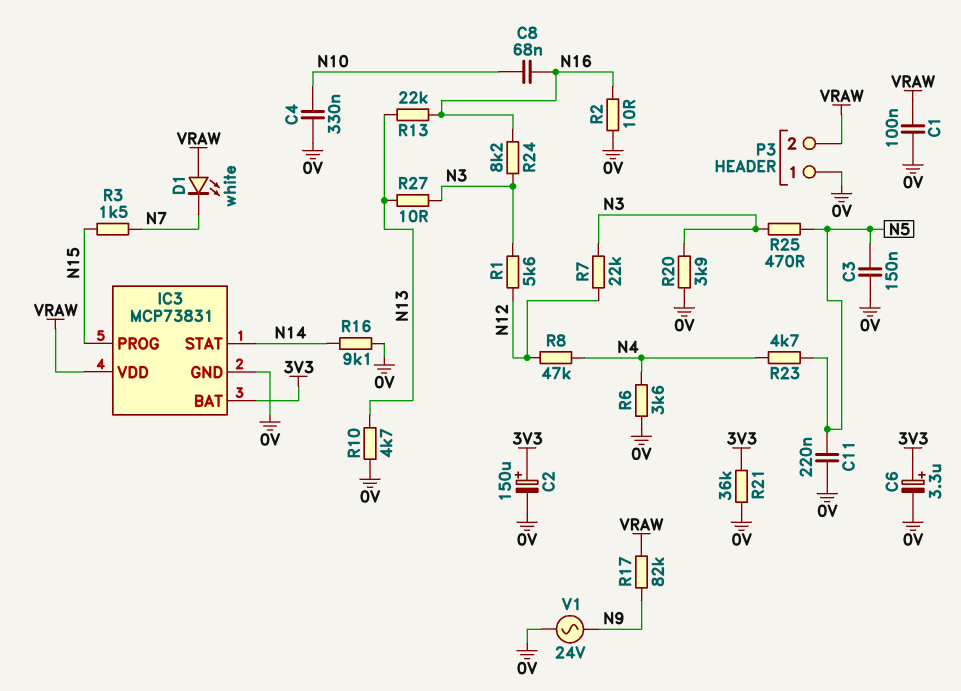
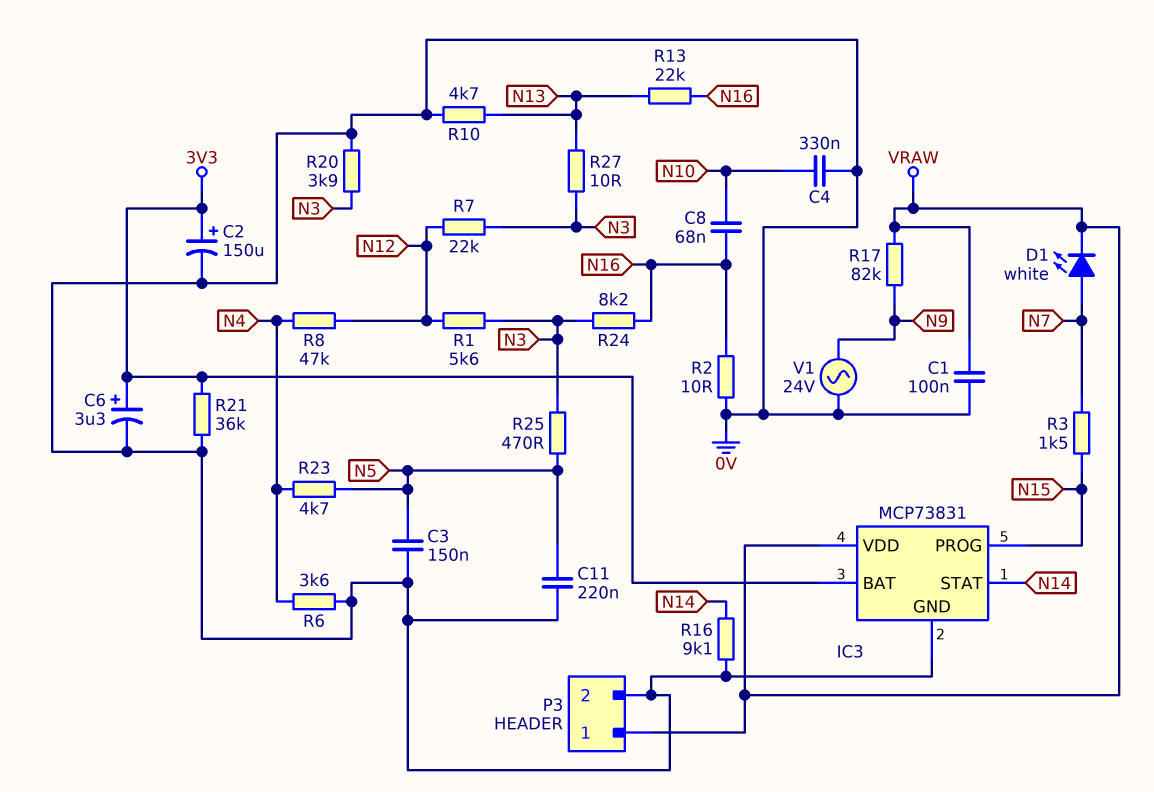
D1: LED white (A VRAW, K N7) -> LED white (A N7, K VRAW)
P3 pin 1: 0V -> VRAW
P3 pin 2: VRAW -> 0V

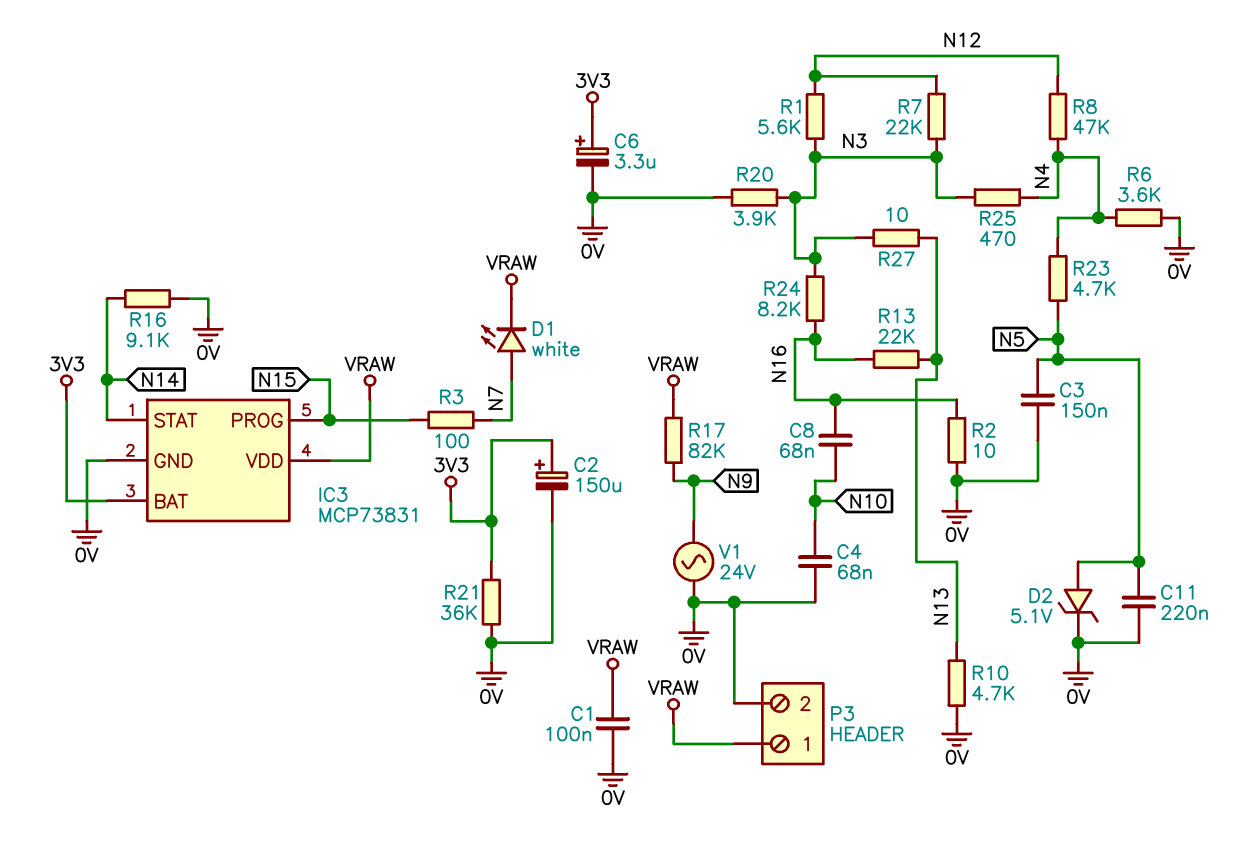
C4: 330nF (0V, N10) -> 68nF (0V, N10)
D2: none -> zener 5.1V (A N5, K 0V)
R3: 1.5k (N7, N15) -> 100 (N7, N15)
R25: 470 (N3, N5) -> 470 (N3, N4)

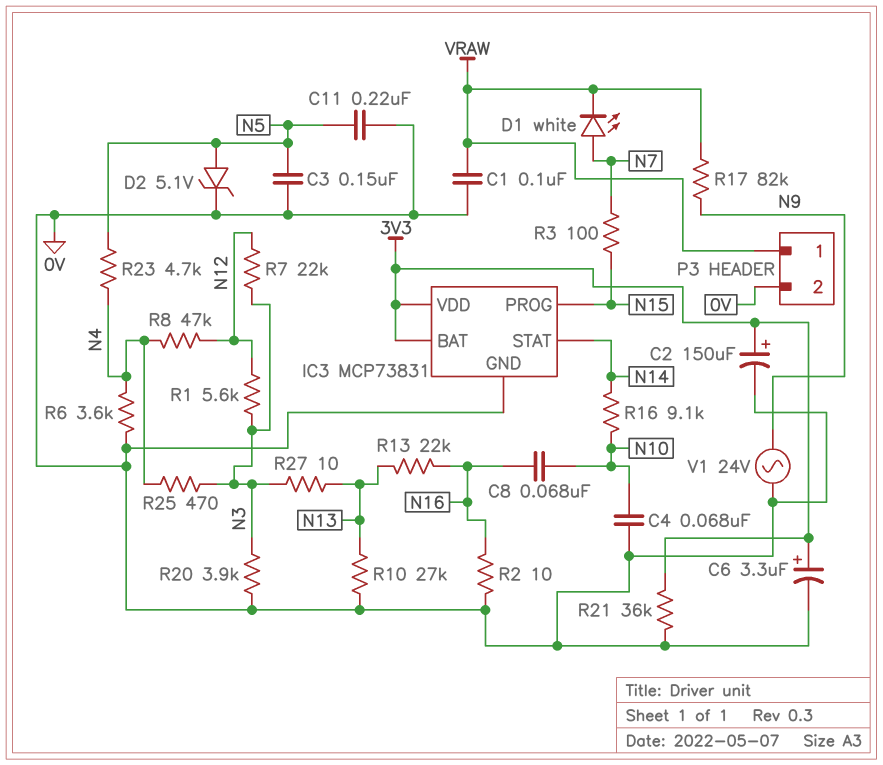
IC3 pin VDD: VRAW -> 3V3
R10: 4.7k (0V, N13) -> 27k (0V, N13)
R16: 9.1k (0V, N14) -> 9.1k (N10, N14)
R24: 8.2k (N3, N16) -> none

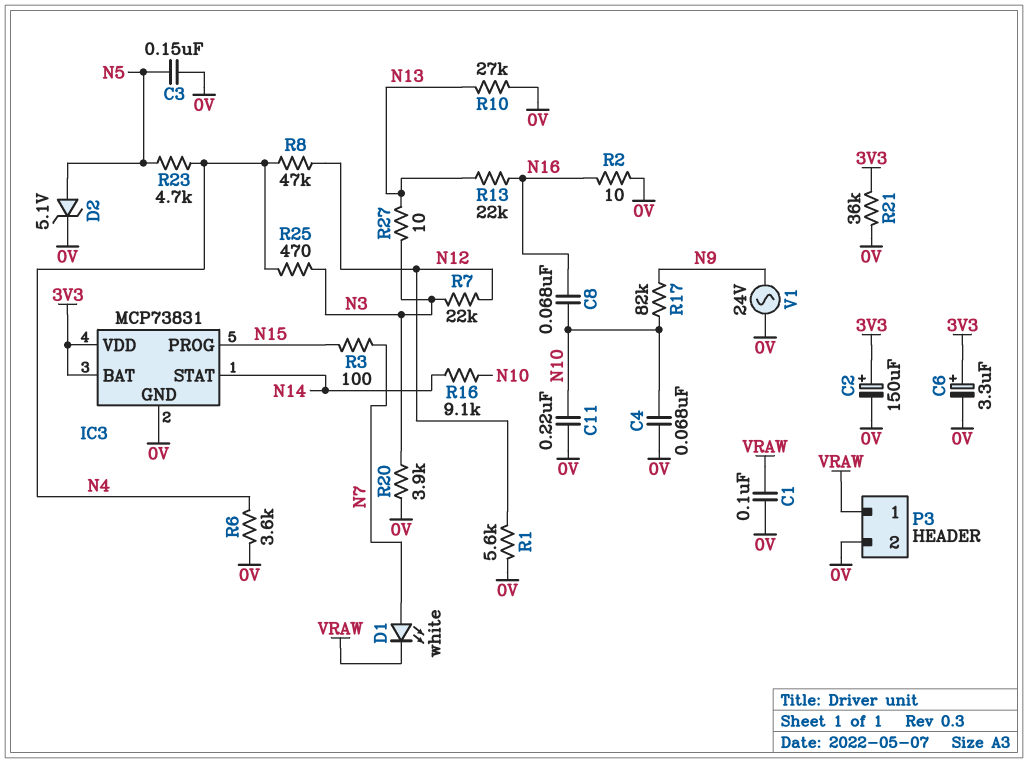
C11: 220nF (0V, N5) -> 220nF (0V, N10)
R1: 5.6k (N3, N12) -> 5.6k (0V, N12)
R17: 82k (N9, VRAW) -> 82k (N9, N10)

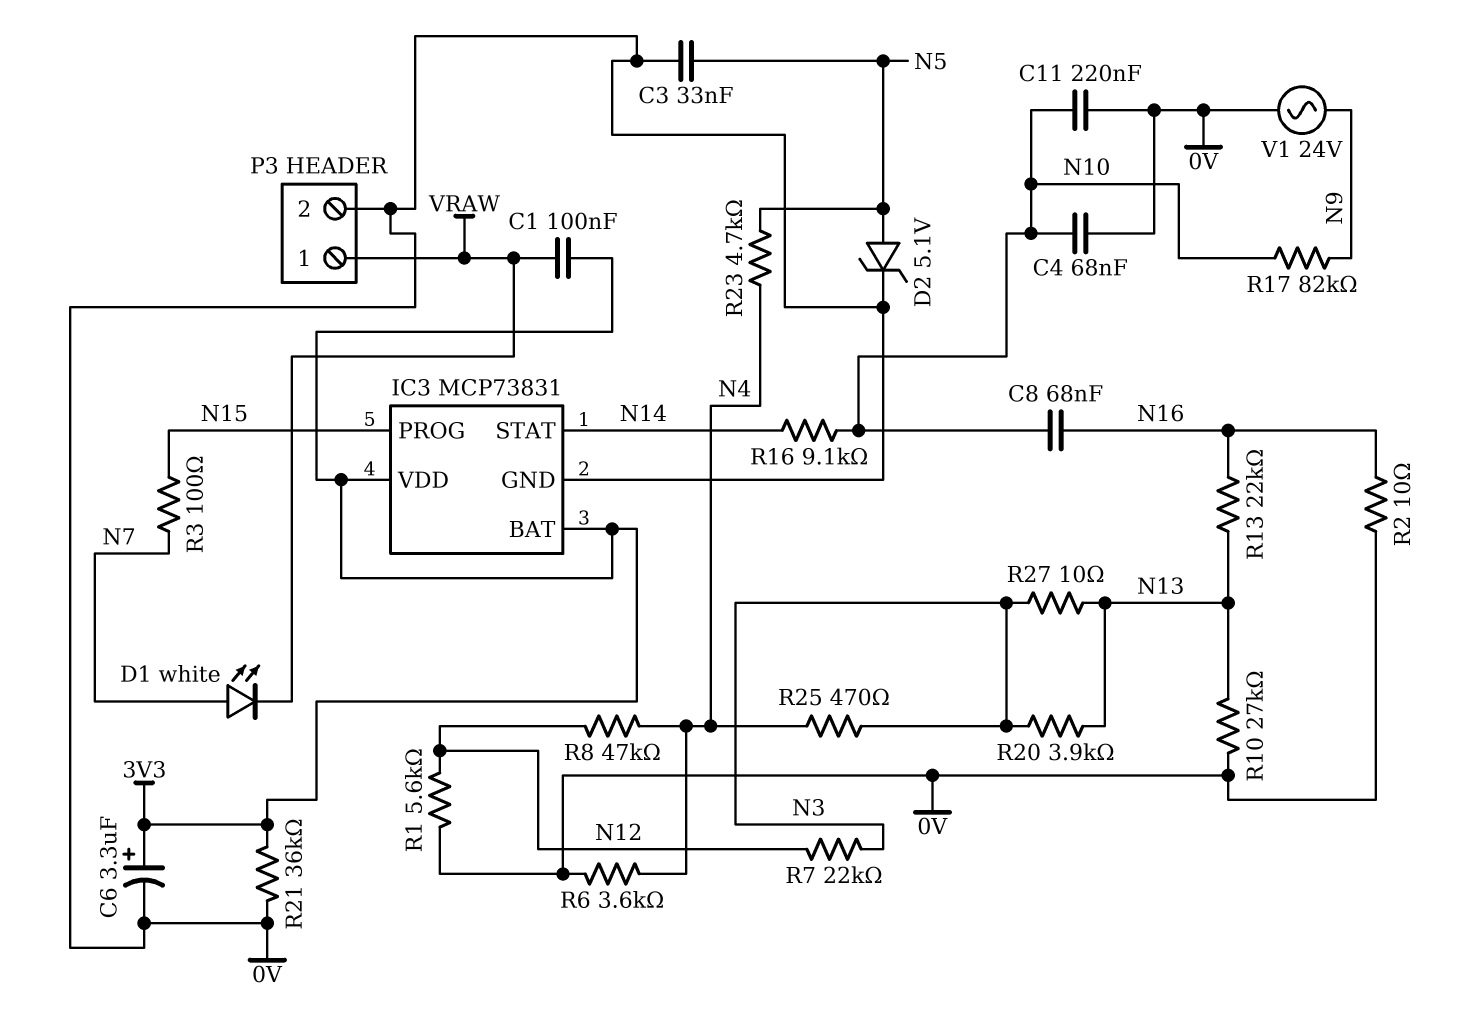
C1: 100nF (0V, VRAW) -> 100nF (3V3, VRAW)
C2: 150uF (plus 3V3, minus 0V) -> none
C3: 150nF (0V, N5) -> 33nF (0V, N5)
R20: 3.9k (0V, N3) -> 3.9k (N3, N13)

